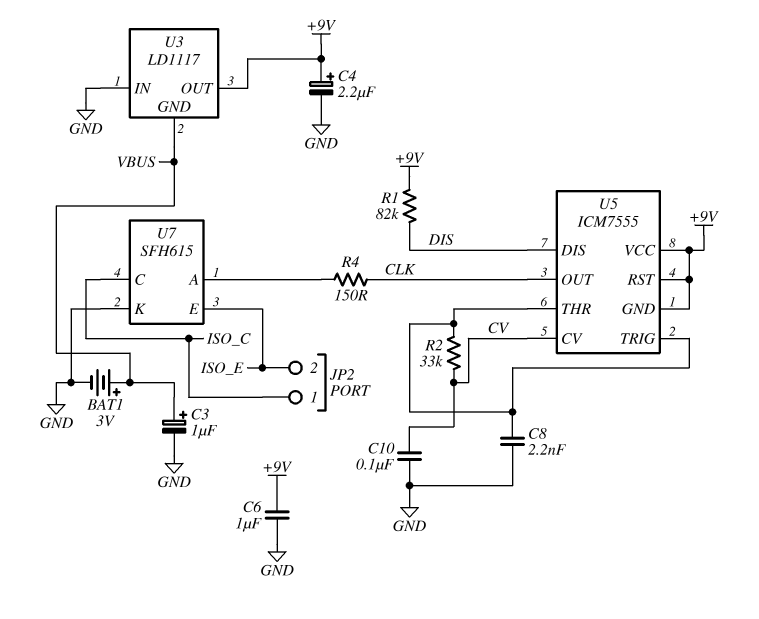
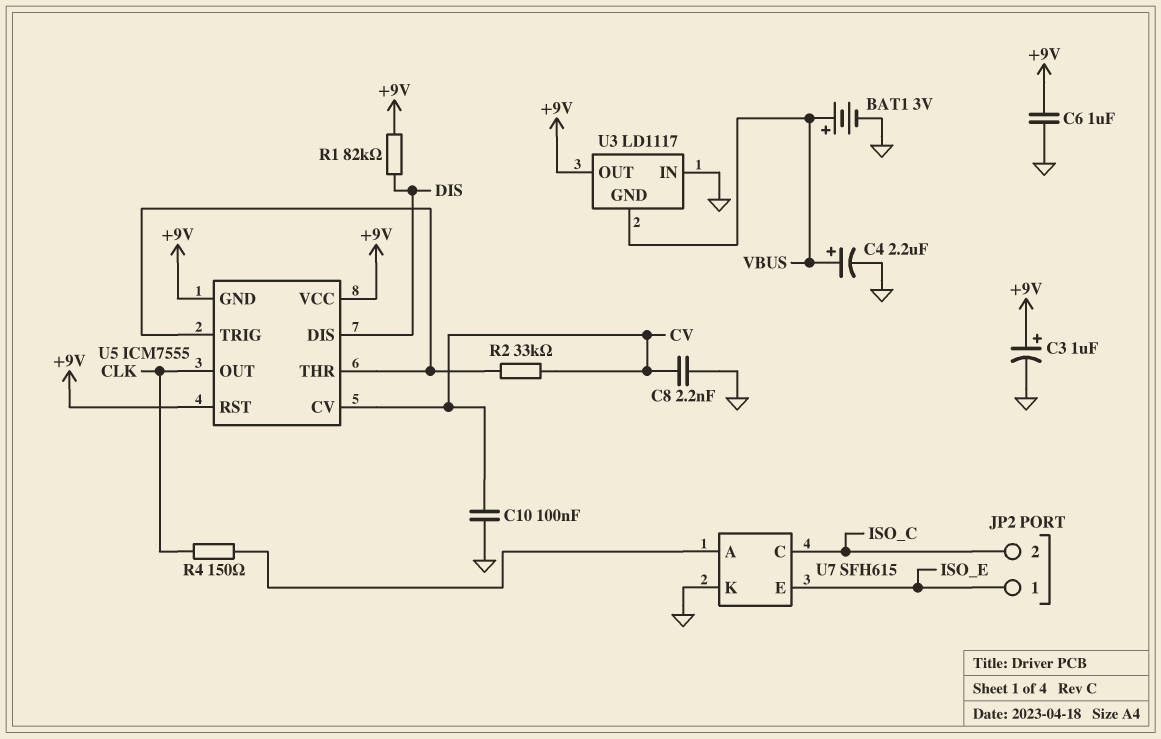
C3: 1uF (plus VBUS, minus GND) -> 1uF (plus +9V, minus GND)
C4: 2.2uF (plus +9V, minus GND) -> 2.2uF (plus VBUS, minus GND)
C8: 2.2nF (GND, U5/THR) -> 2.2nF (CV, GND)
JP2 pin 1: ISO_C -> ISO_E
JP2 pin 2: ISO_E -> ISO_C

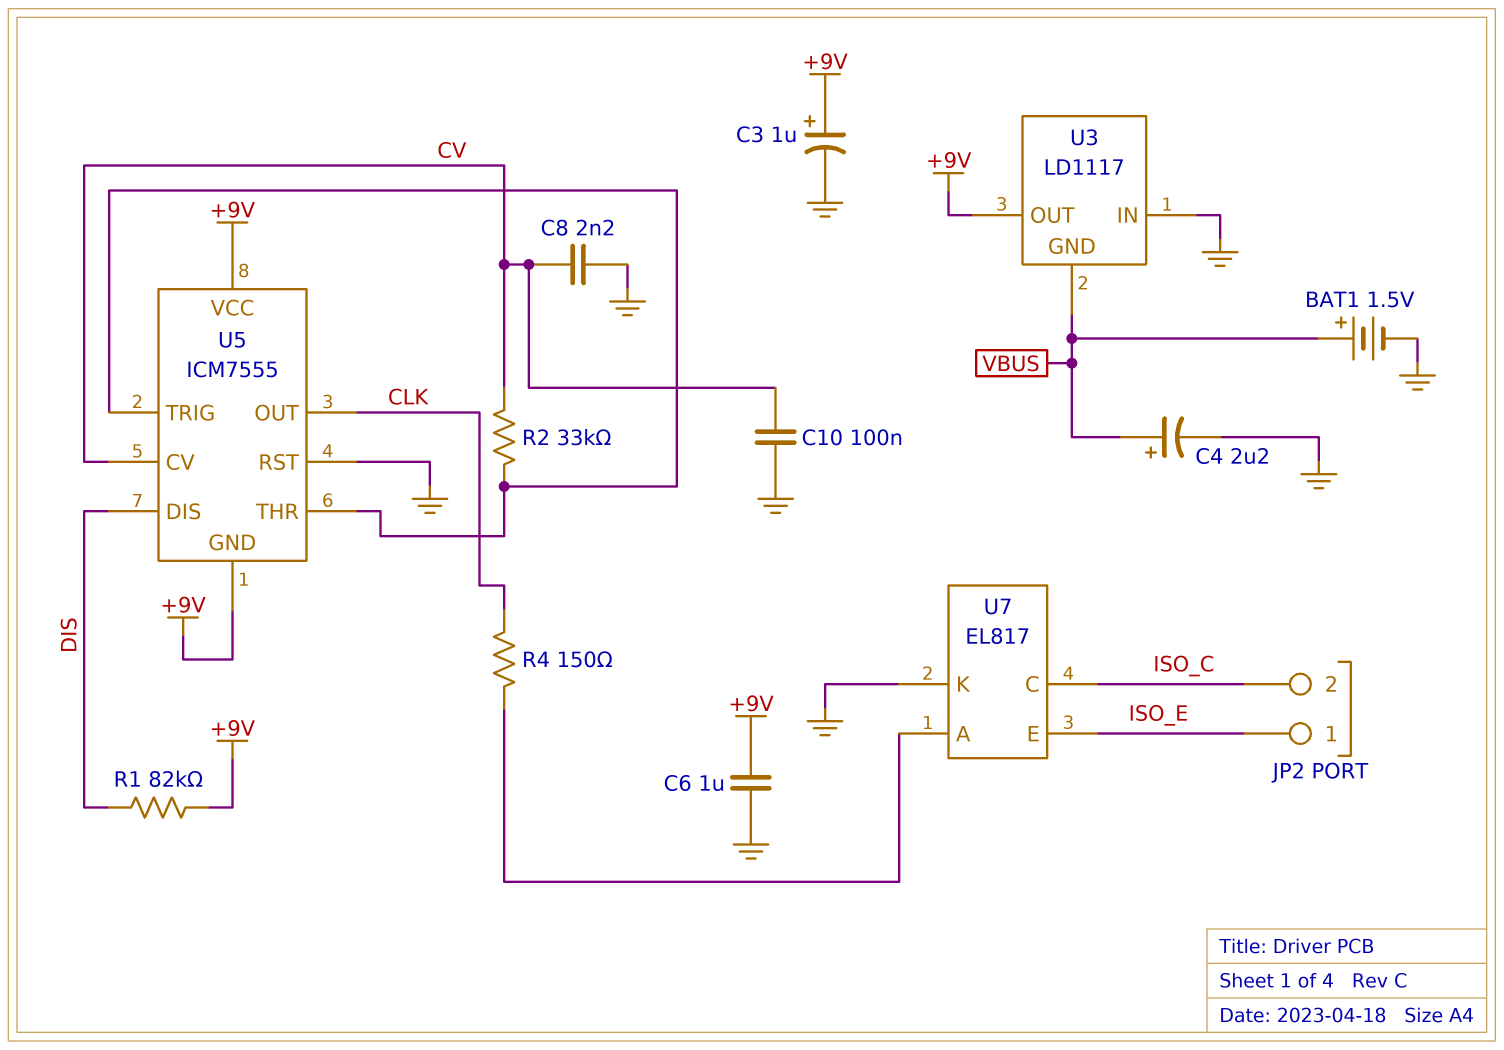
BAT1: 3V (plus VBUS, minus GND) -> 1.5V (plus VBUS, minus GND)
U5 pin RST: +9V -> GND
U7: SFH615 -> EL817

